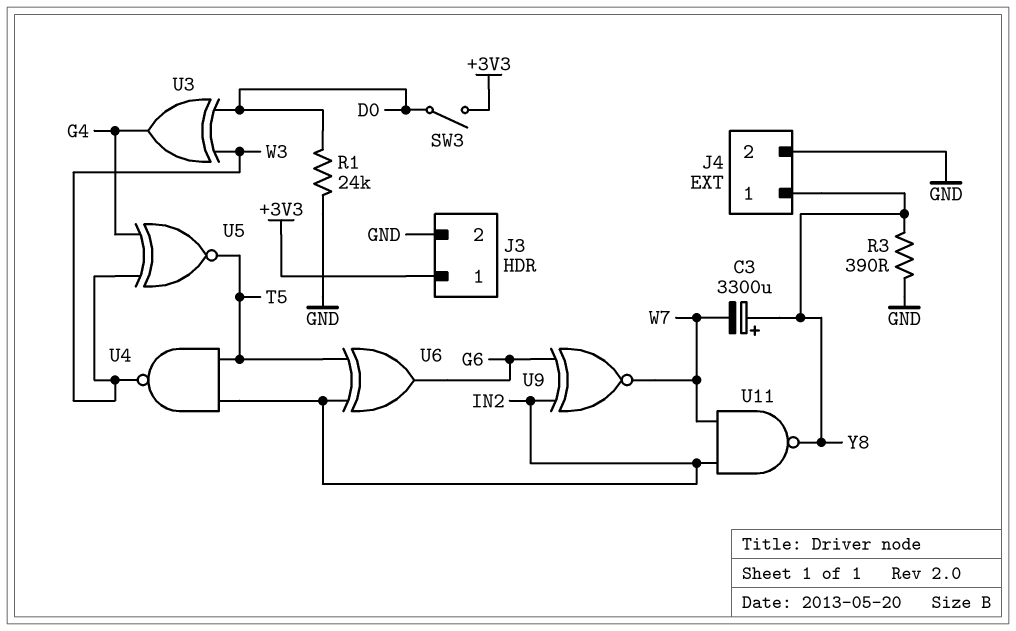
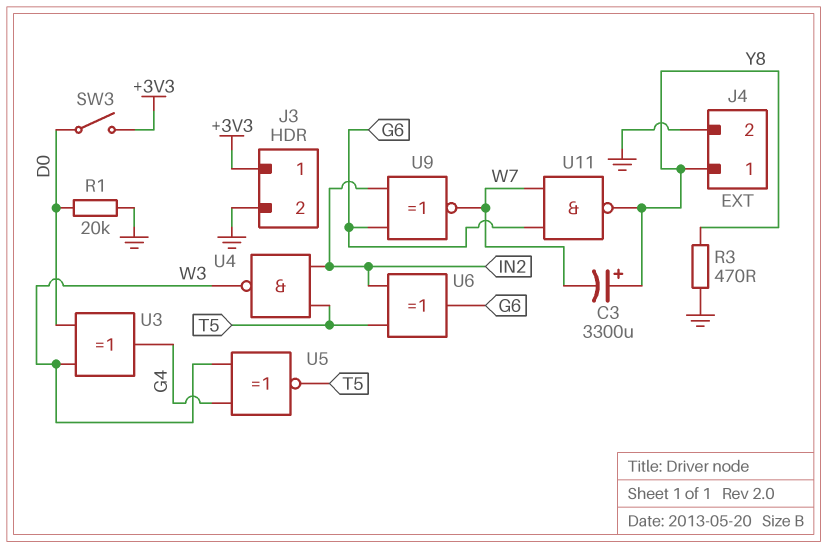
R1: 24k (D0, GND) -> 20k (D0, GND)
R3: 390 (GND, Y8) -> 470 (GND, Y8)
U11: NAND (in IN2, in W7, out Y8) -> NAND (in G6, in W7, out Y8)

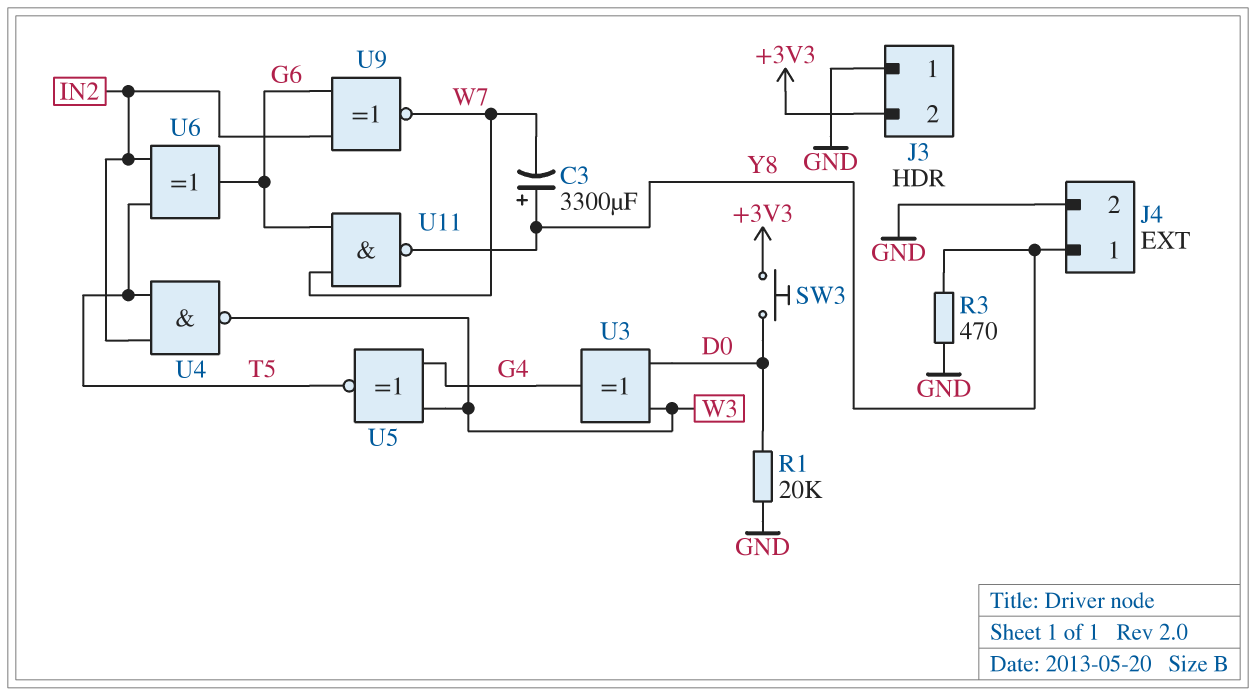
J3 pin 1: +3V3 -> GND
J3 pin 2: GND -> +3V3
SW3: switch (+3V3, D0) -> button (+3V3, D0)

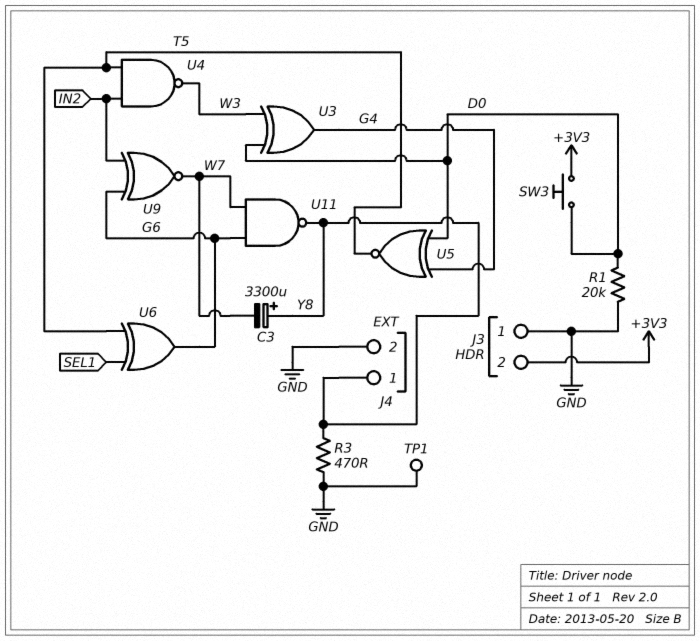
TP1: none -> test point (GND)
U5: XNOR (in G4, in W3, out T5) -> XNOR (in D0, in G4, out T5)
U6: XOR (in IN2, in T5, out G6) -> XOR (in SEL1, in T5, out G6)

